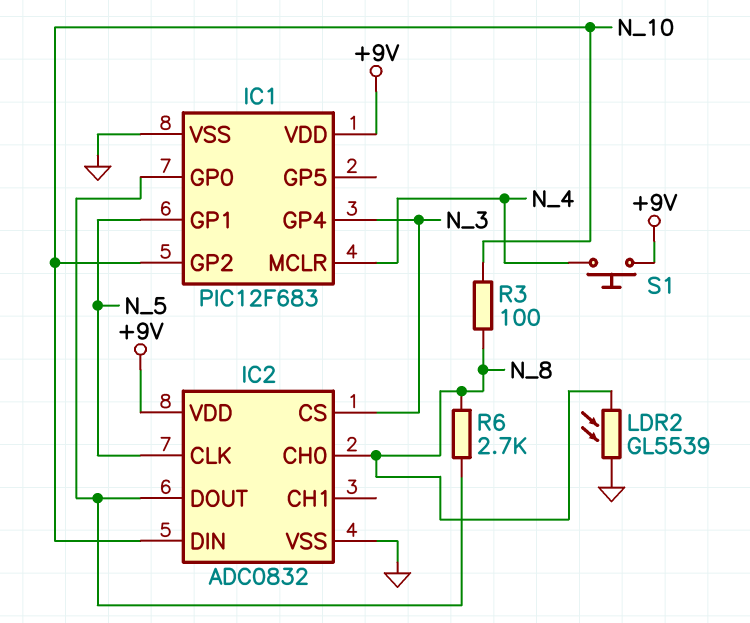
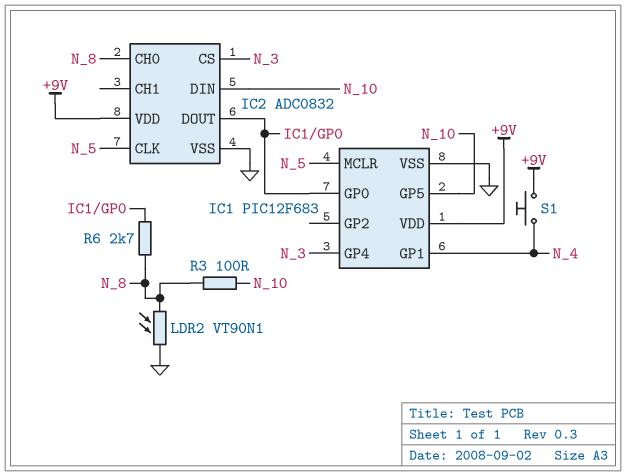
IC1 pin GP1: N_5 -> N_4
IC1 pin GP2: N_10 -> none
IC1 pin GP5: none -> N_10
IC1 pin MCLR: N_4 -> N_5
LDR2: GL5539 (GND, N_8) -> VT90N1 (GND, N_8)

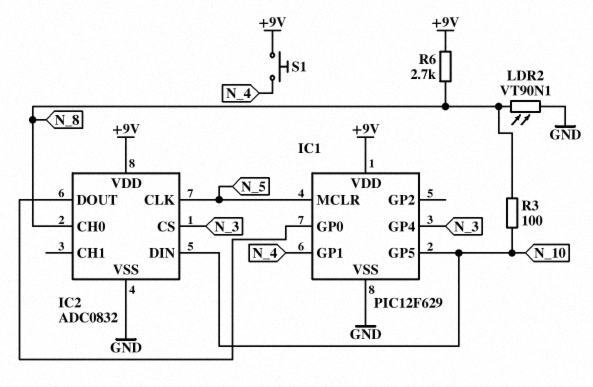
IC1: PIC12F683 -> PIC12F629
R6: 2.7k (IC1/GP0, N_8) -> 2.7k (+9V, N_8)

